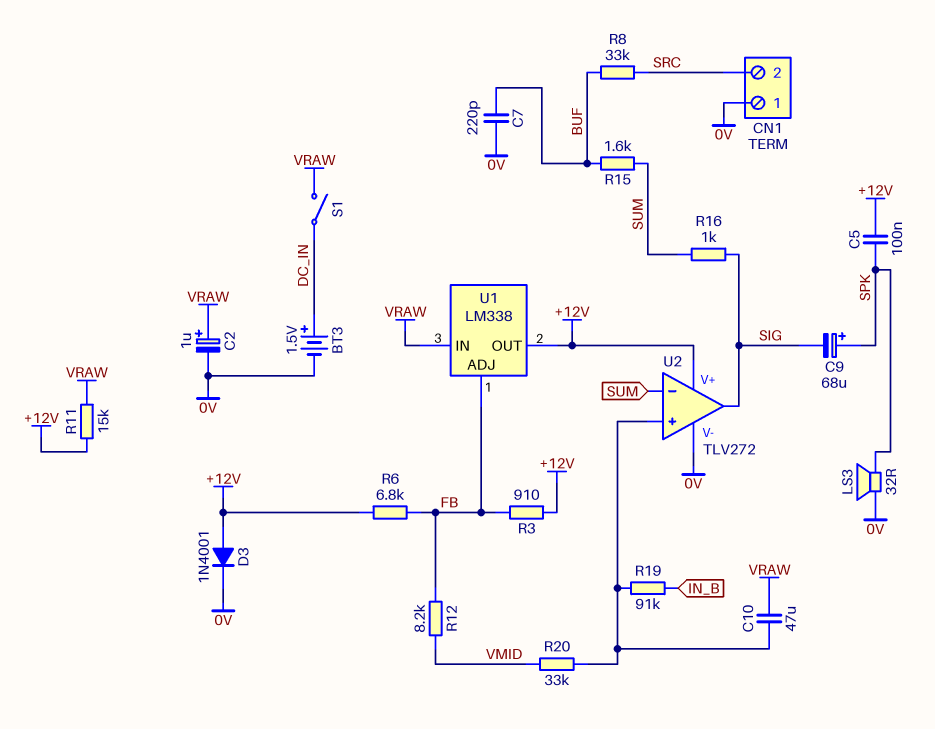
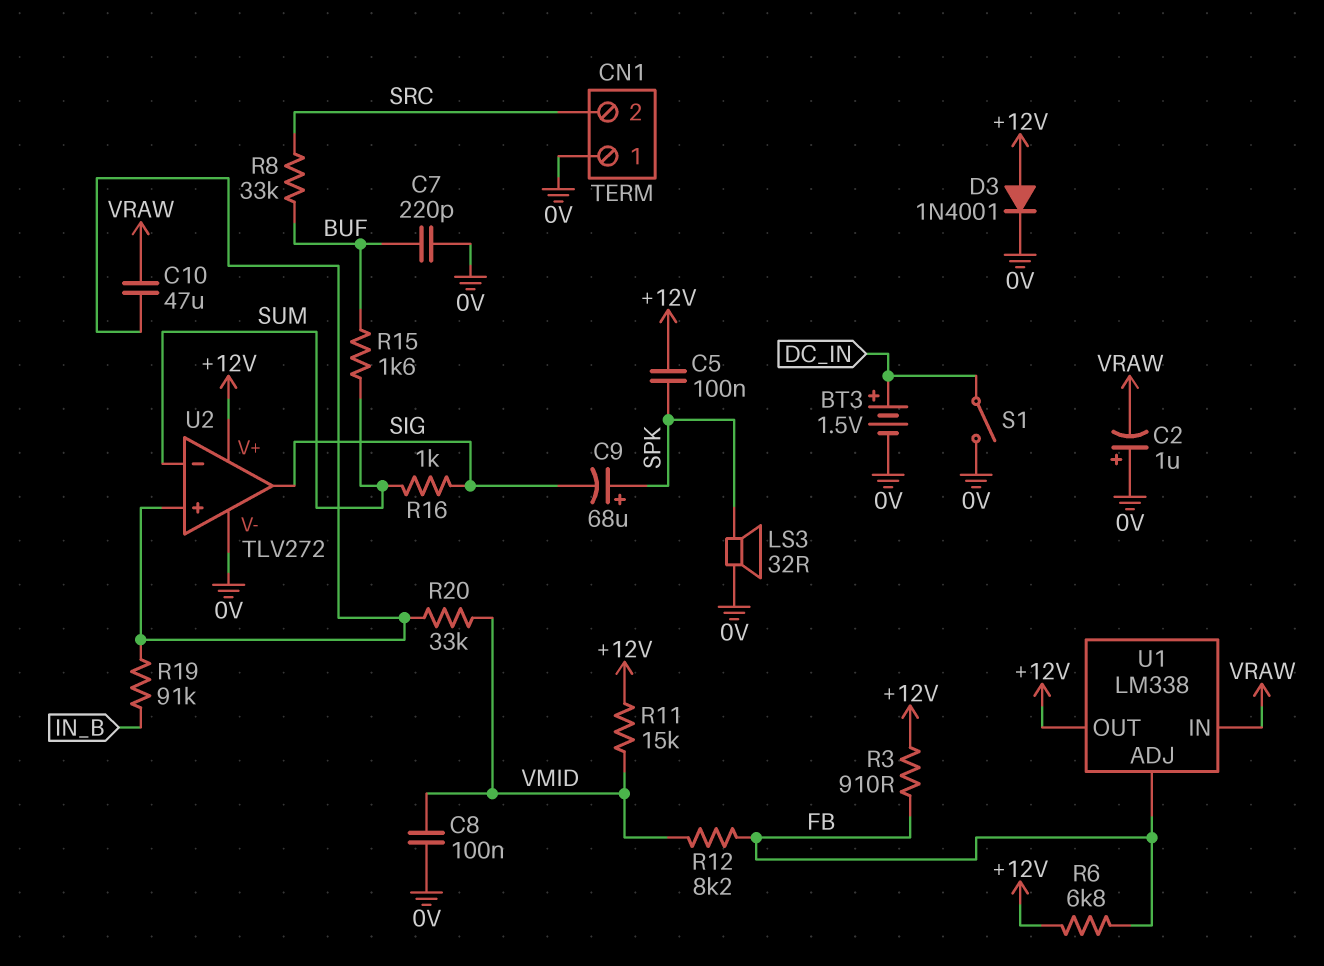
C2: 1uF (plus VRAW, minus 0V) -> 1uF (plus 0V, minus VRAW)
C8: none -> 100nF (0V, VMID)
R11: 15k (+12V, VRAW) -> 15k (+12V, VMID)
S1: switch (DC_IN, VRAW) -> switch (0V, DC_IN)

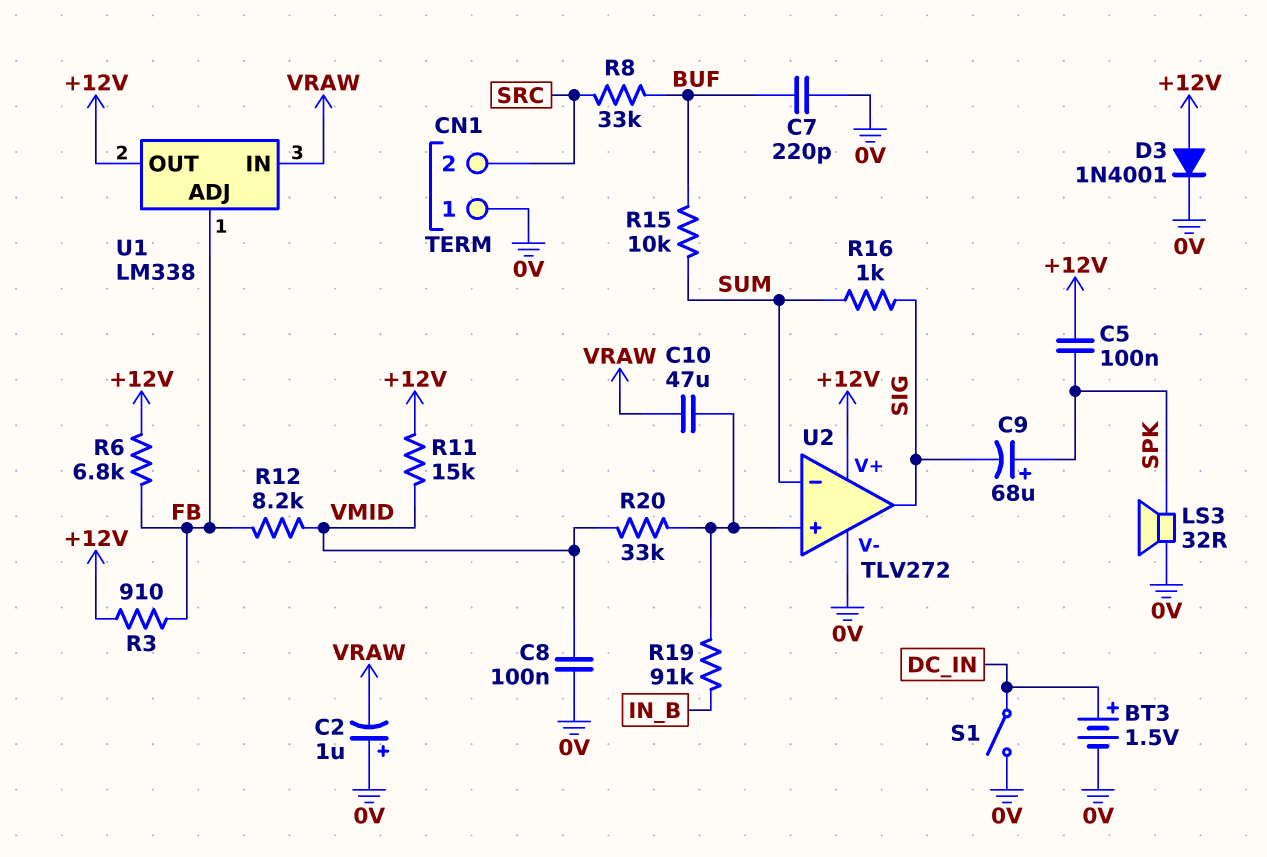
R15: 1.6k (BUF, SUM) -> 10k (BUF, SUM)

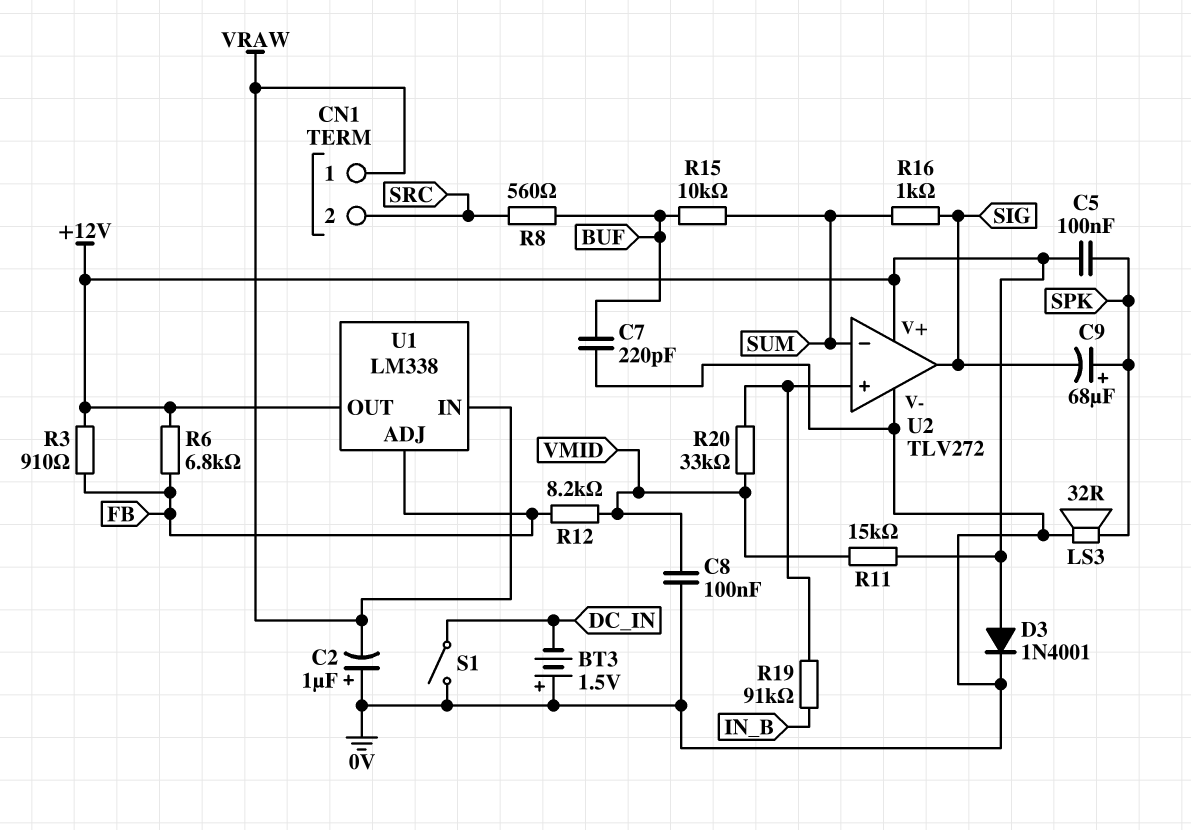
BT3: 1.5V (plus DC_IN, minus 0V) -> 1.5V (plus 0V, minus DC_IN)
C10: 47uF (U2/in+, VRAW) -> none
CN1 pin 1: 0V -> VRAW
R8: 33k (BUF, SRC) -> 560 (BUF, SRC)

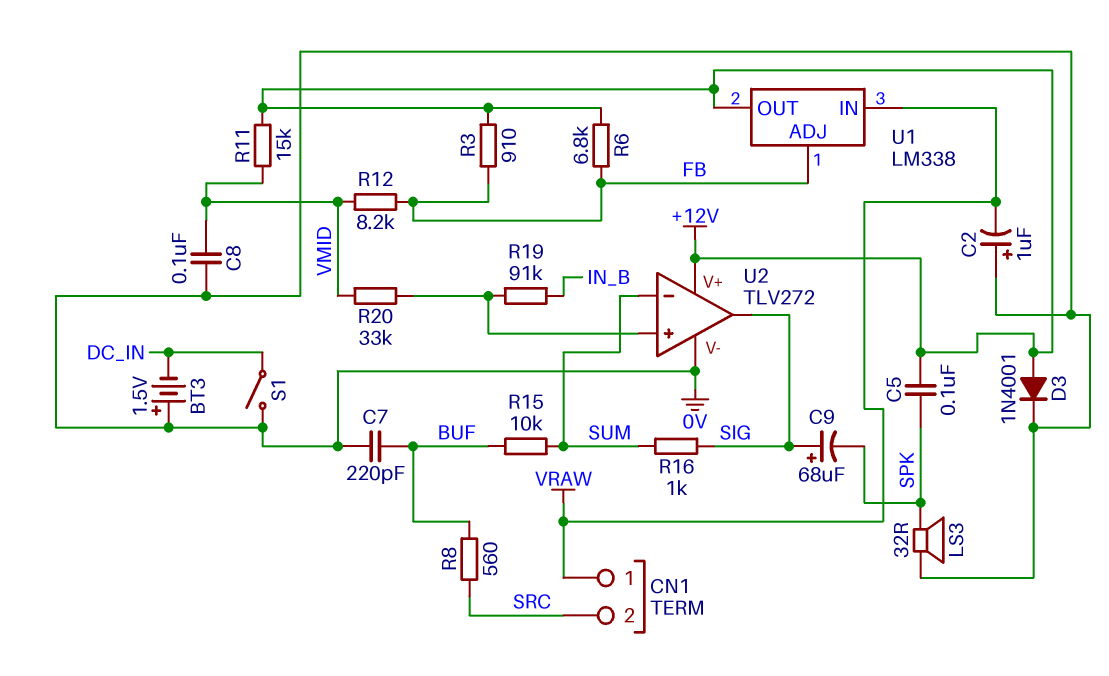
C9: 68uF (plus SPK, minus SIG) -> 68uF (plus SIG, minus SPK)

